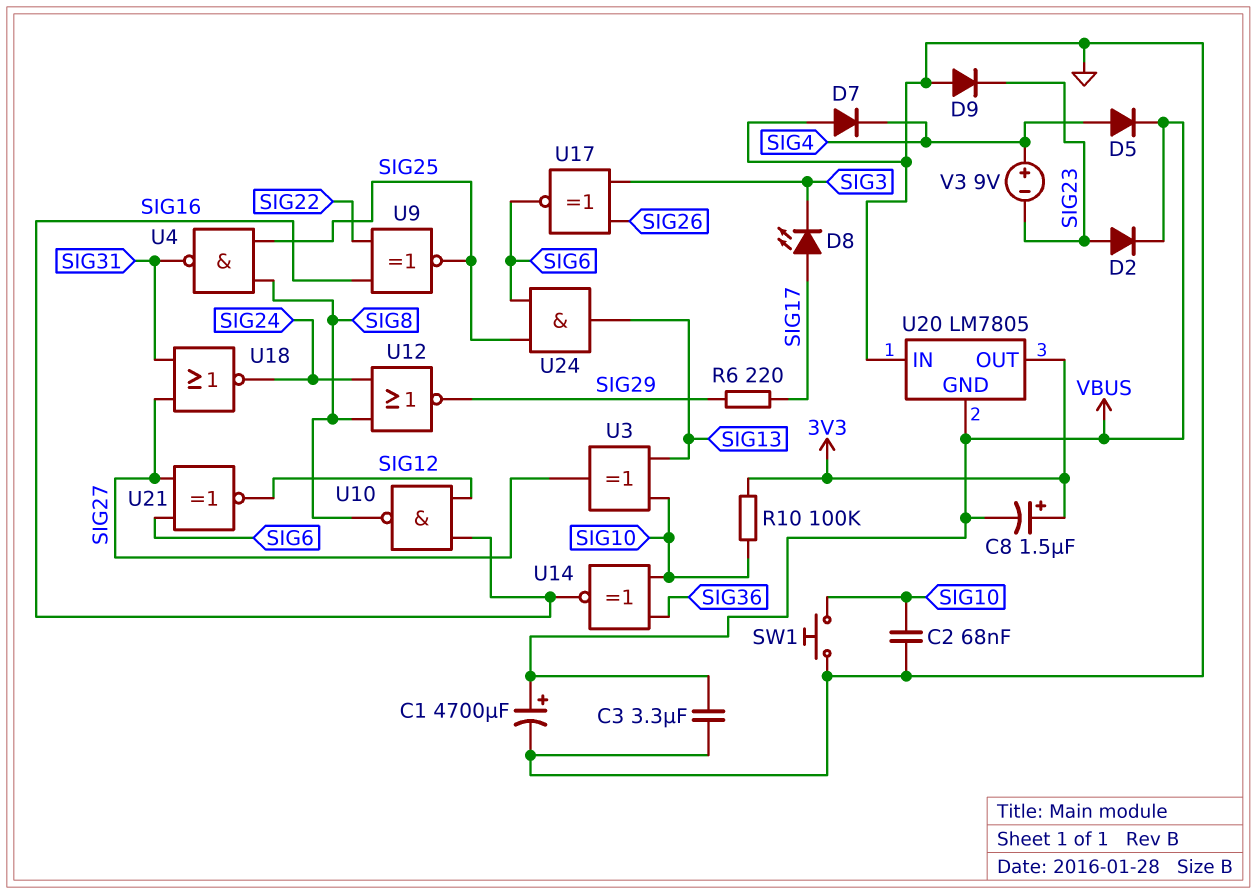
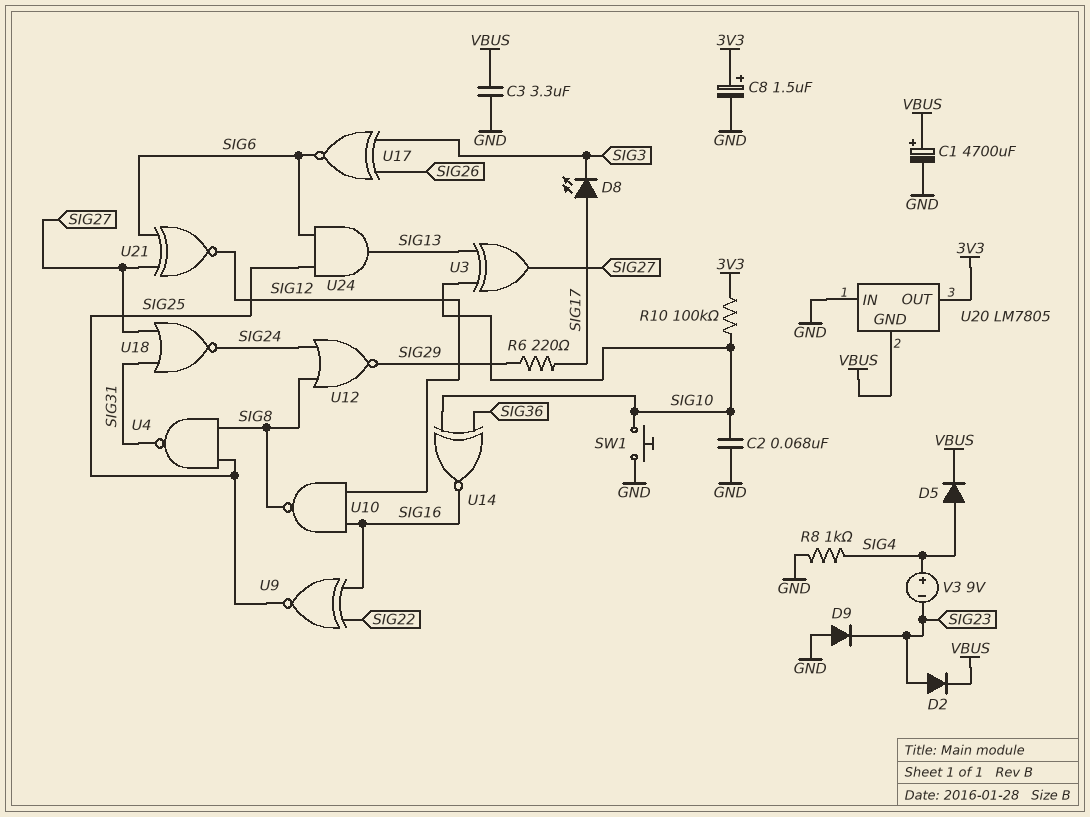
C8: 1.5uF (plus 3V3, minus VBUS) -> 1.5uF (plus 3V3, minus GND)
D7: diode (A GND, K SIG4) -> none
R8: none -> 1k (GND, SIG4)

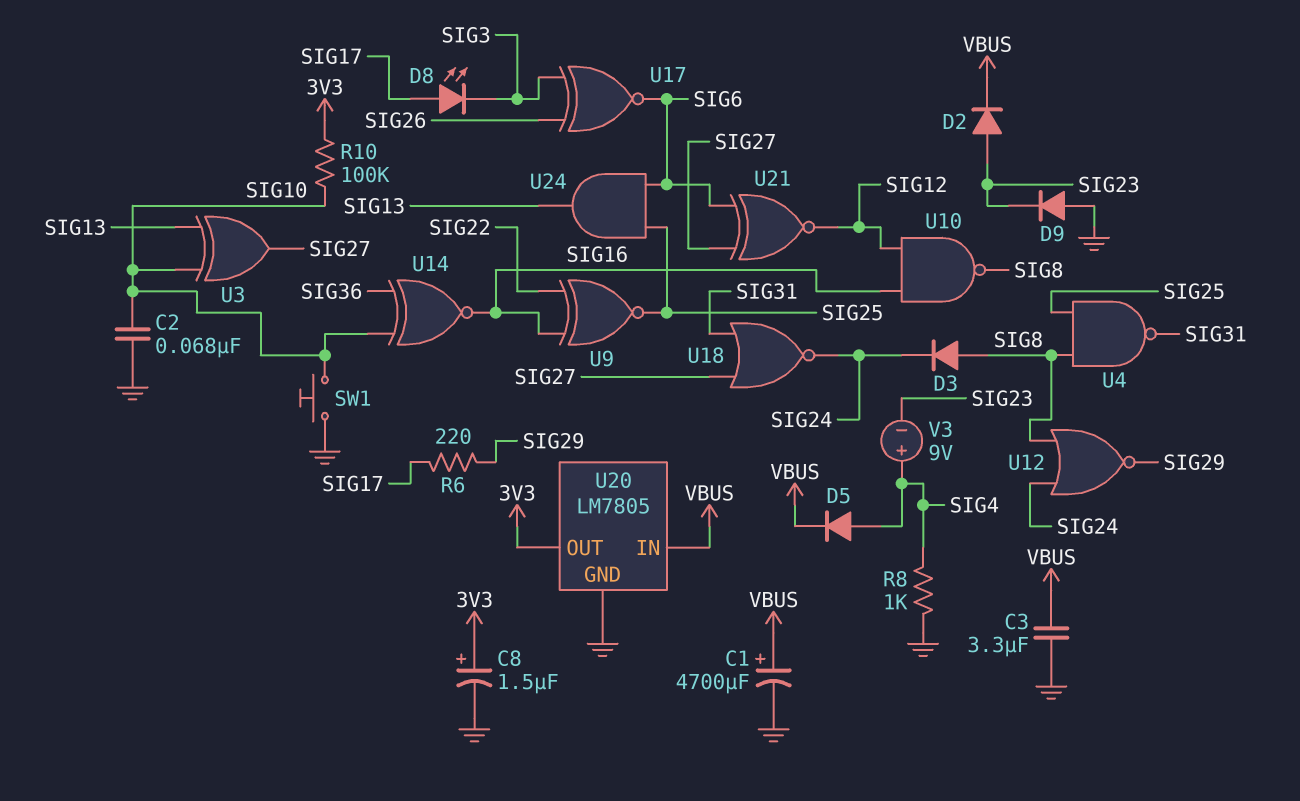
D3: none -> diode (A SIG8, K SIG24)
U20 pin GND: VBUS -> GND
U20 pin IN: GND -> VBUS

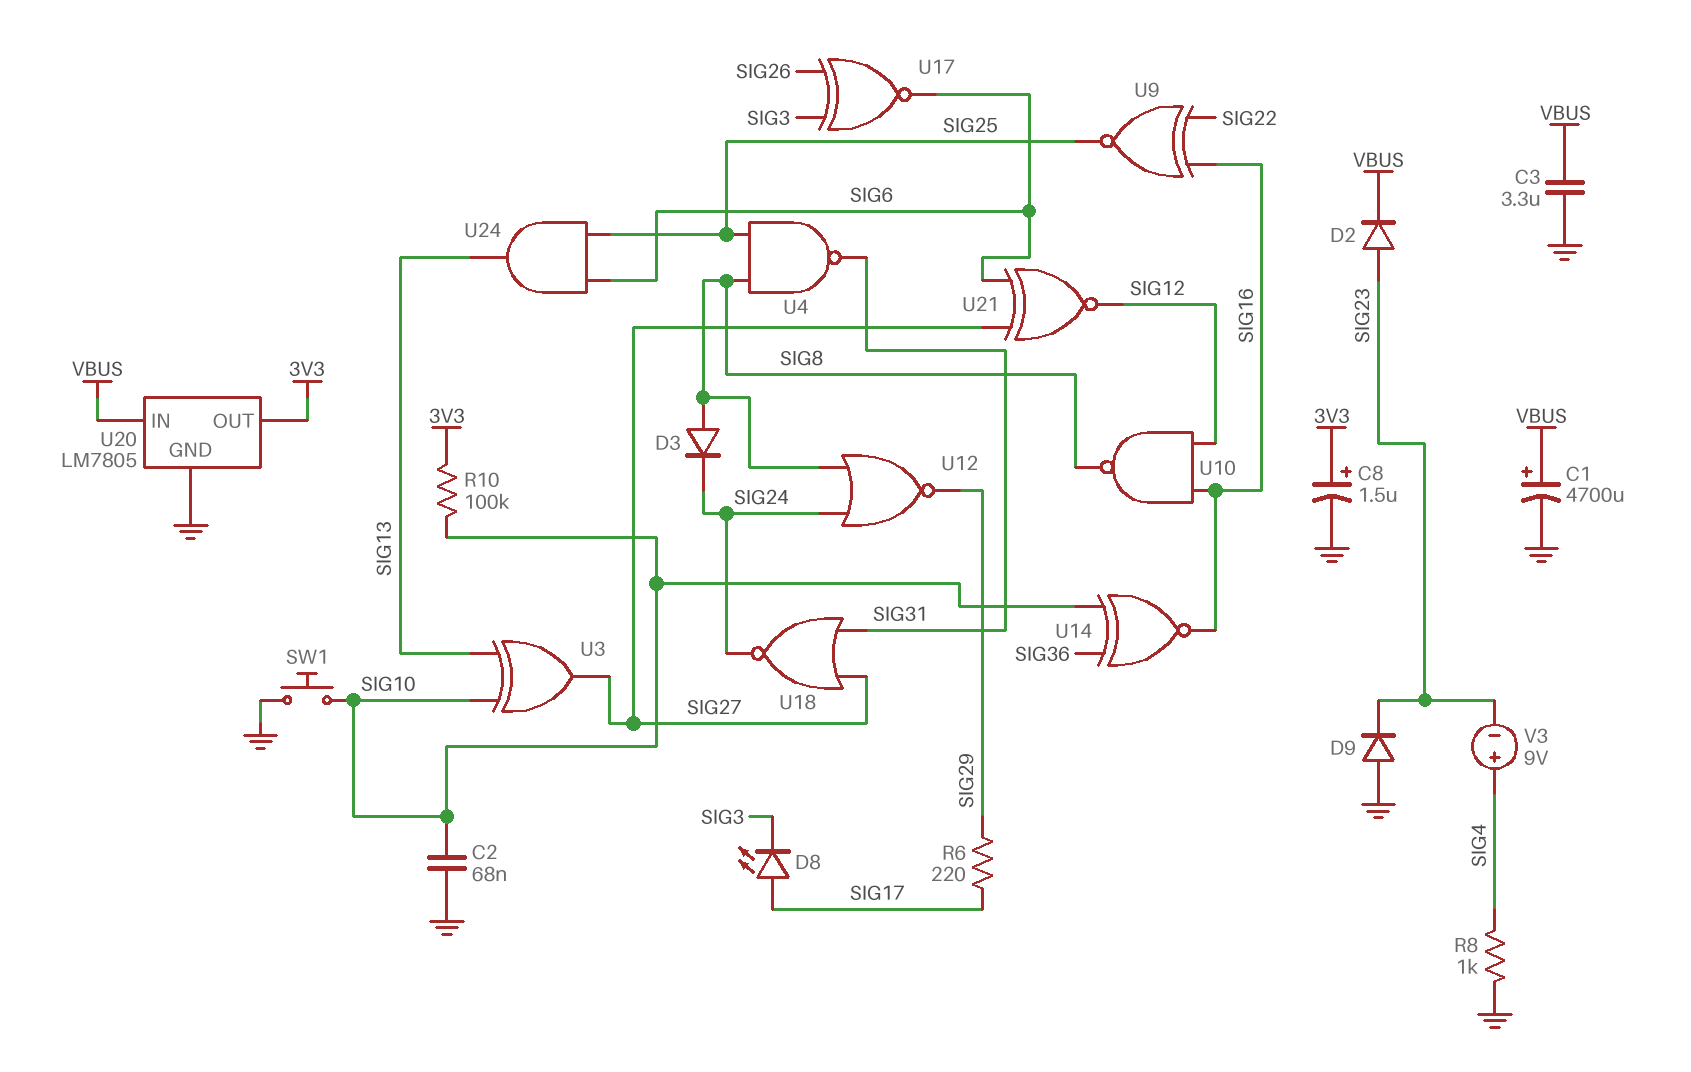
D5: diode (A SIG4, K VBUS) -> none

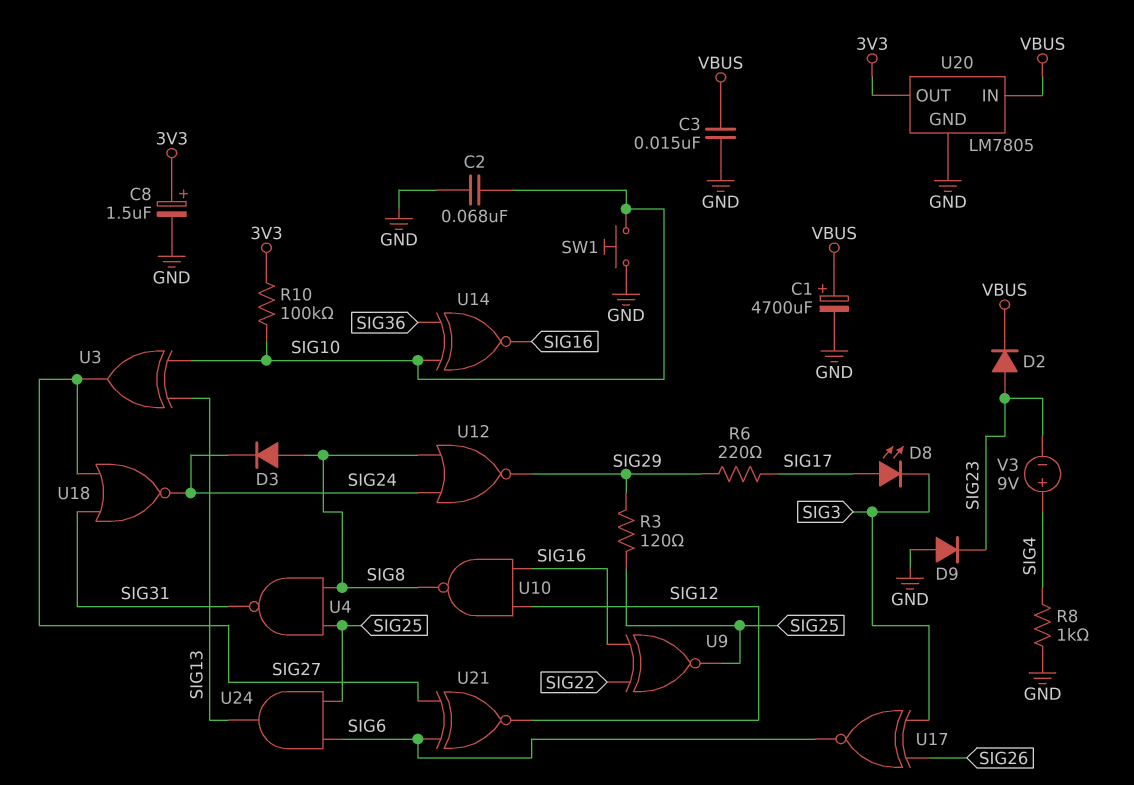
C3: 3.3uF (GND, VBUS) -> 15nF (GND, VBUS)
R3: none -> 120 (SIG25, SIG29)

